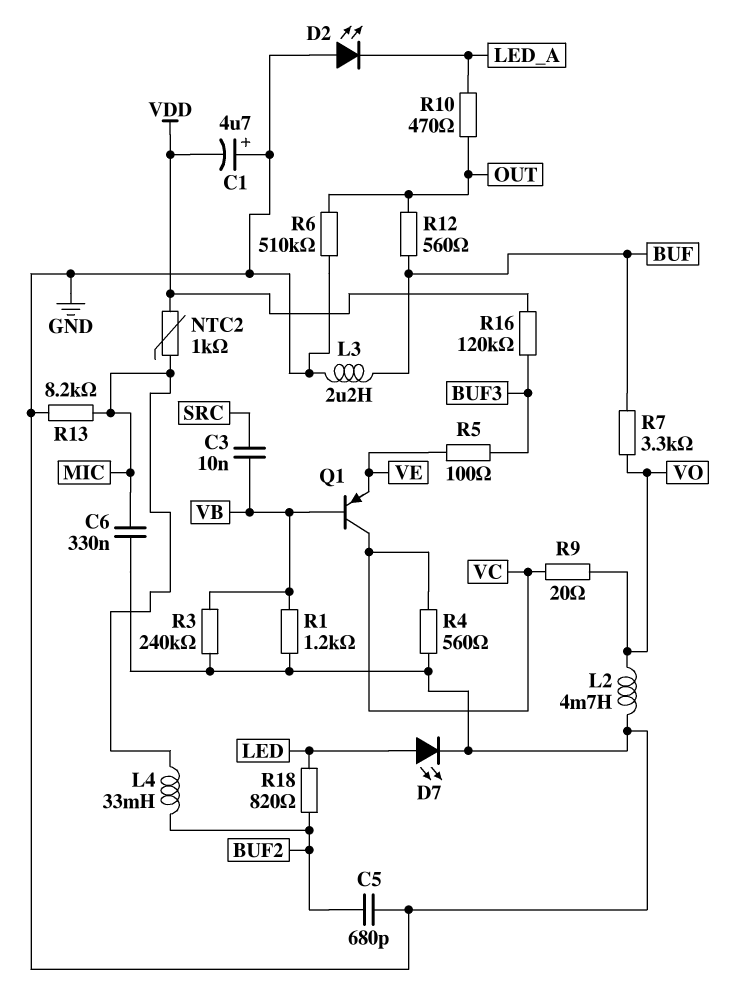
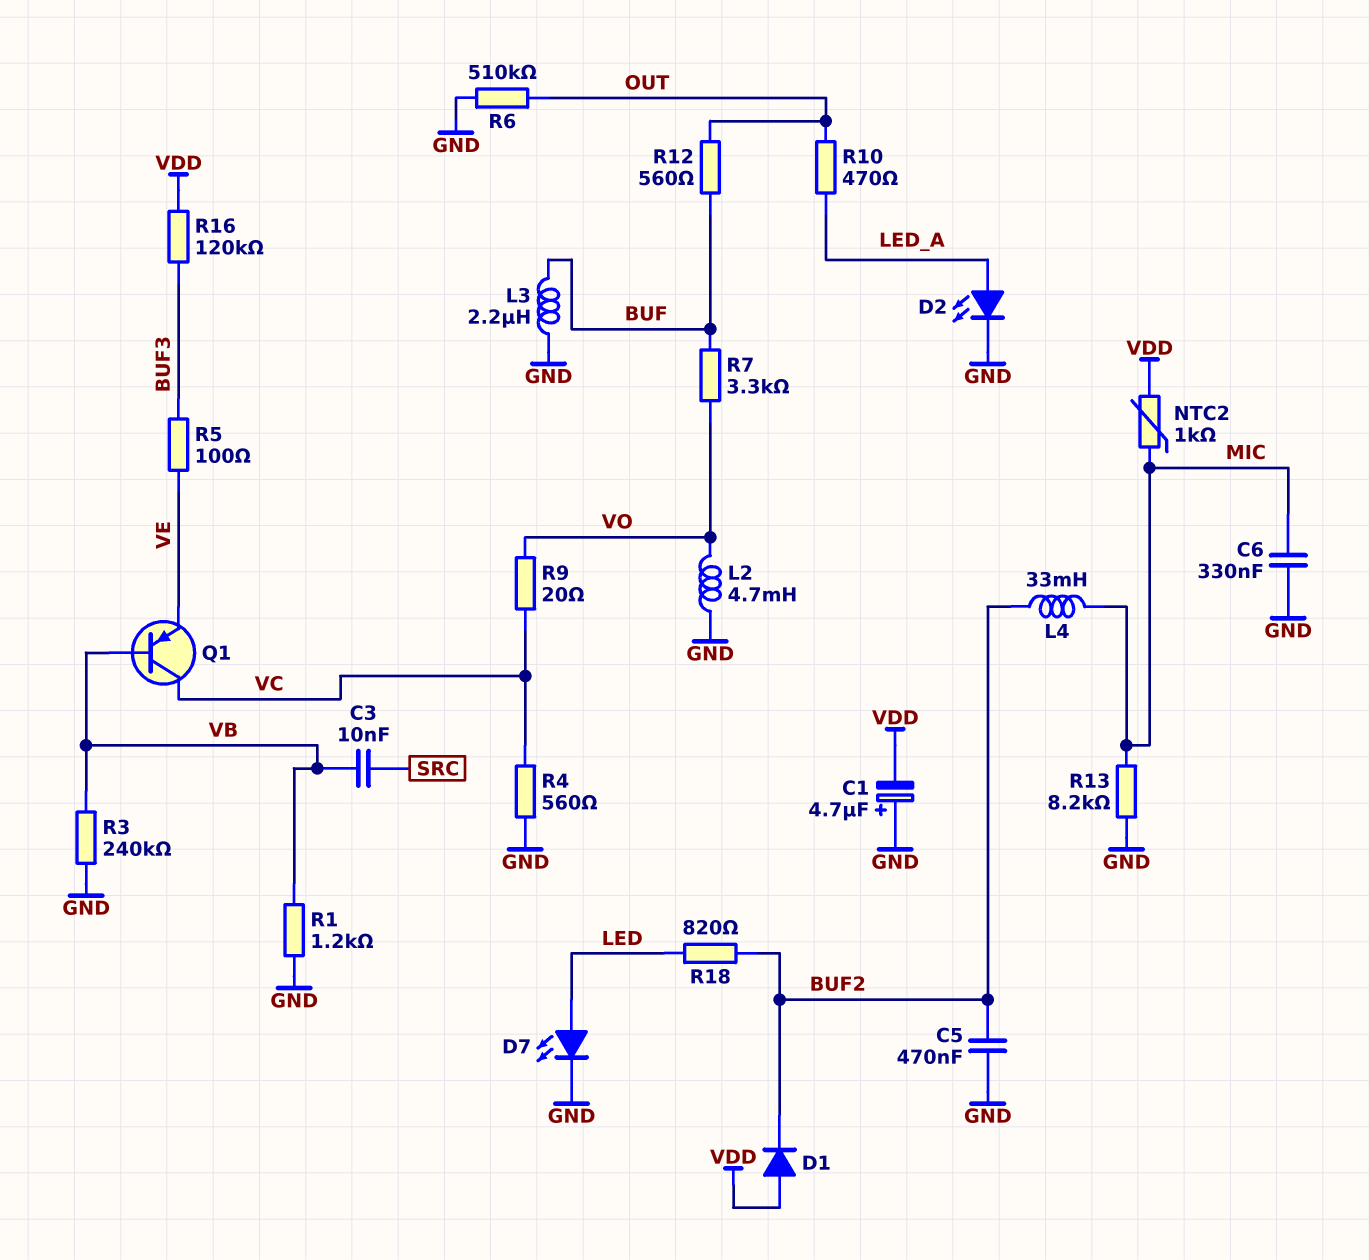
C5: 680pF (BUF2, GND) -> 470nF (BUF2, GND)
D1: none -> diode (A VDD, K BUF2)
D2: LED (A GND, K LED_A) -> LED (A LED_A, K GND)

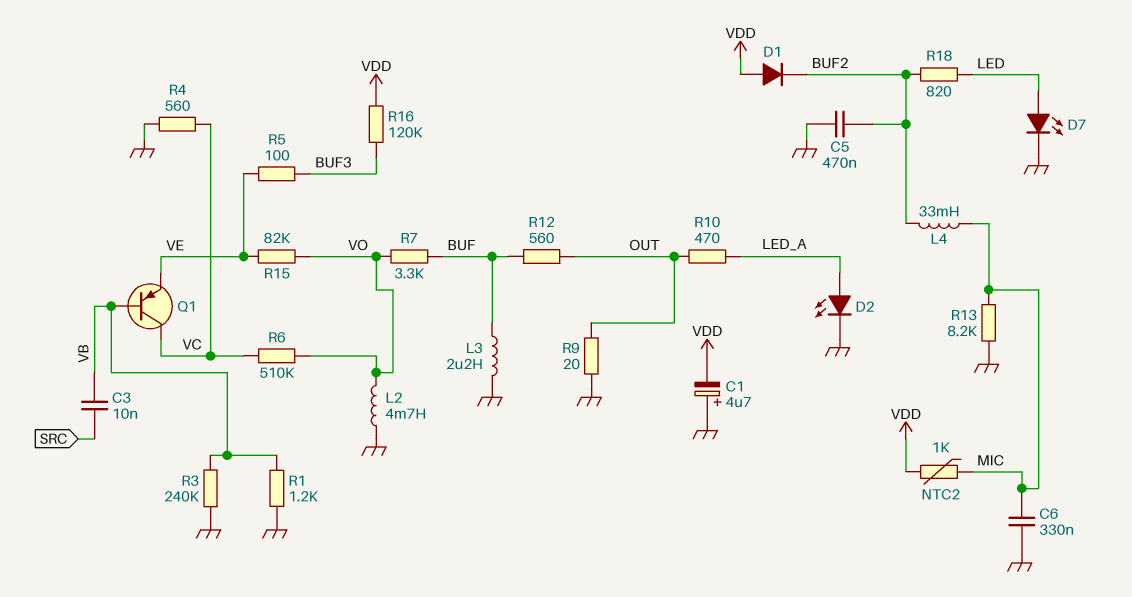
R6: 510k (GND, OUT) -> 510k (VC, VO)
R9: 20 (VC, VO) -> 20 (GND, OUT)
R15: none -> 82k (VE, VO)

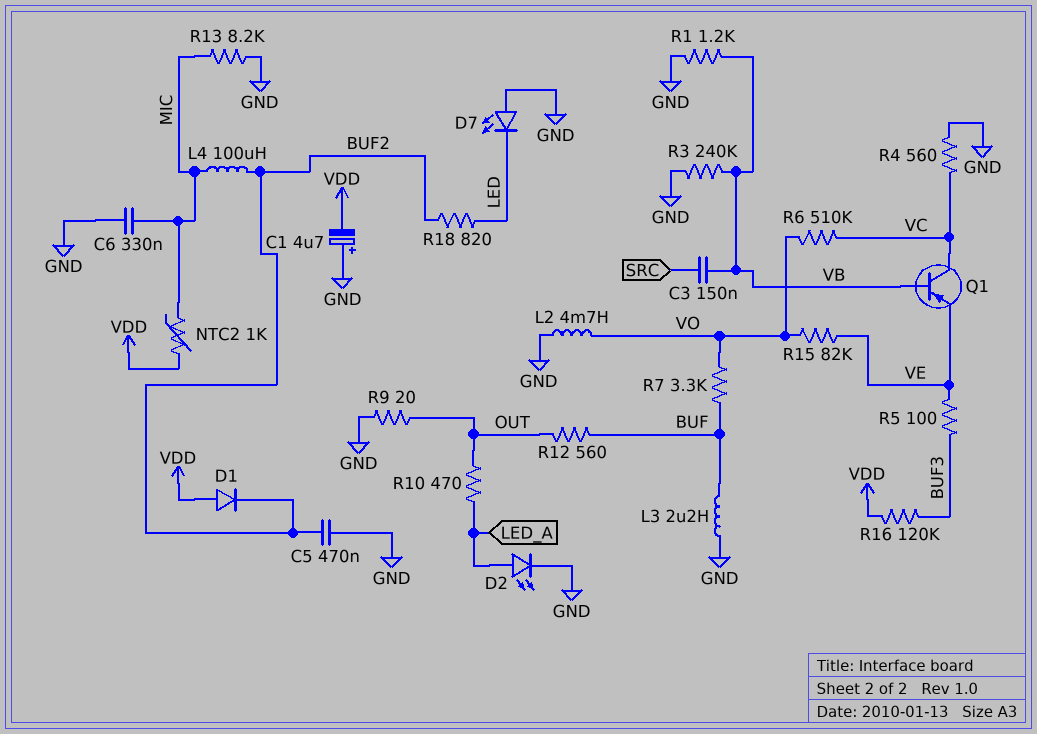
C3: 10nF (SRC, VB) -> 150nF (SRC, VB)
D7: LED (A LED, K GND) -> LED (A GND, K LED)
L4: 33mH (BUF2, MIC) -> 100uH (BUF2, MIC)

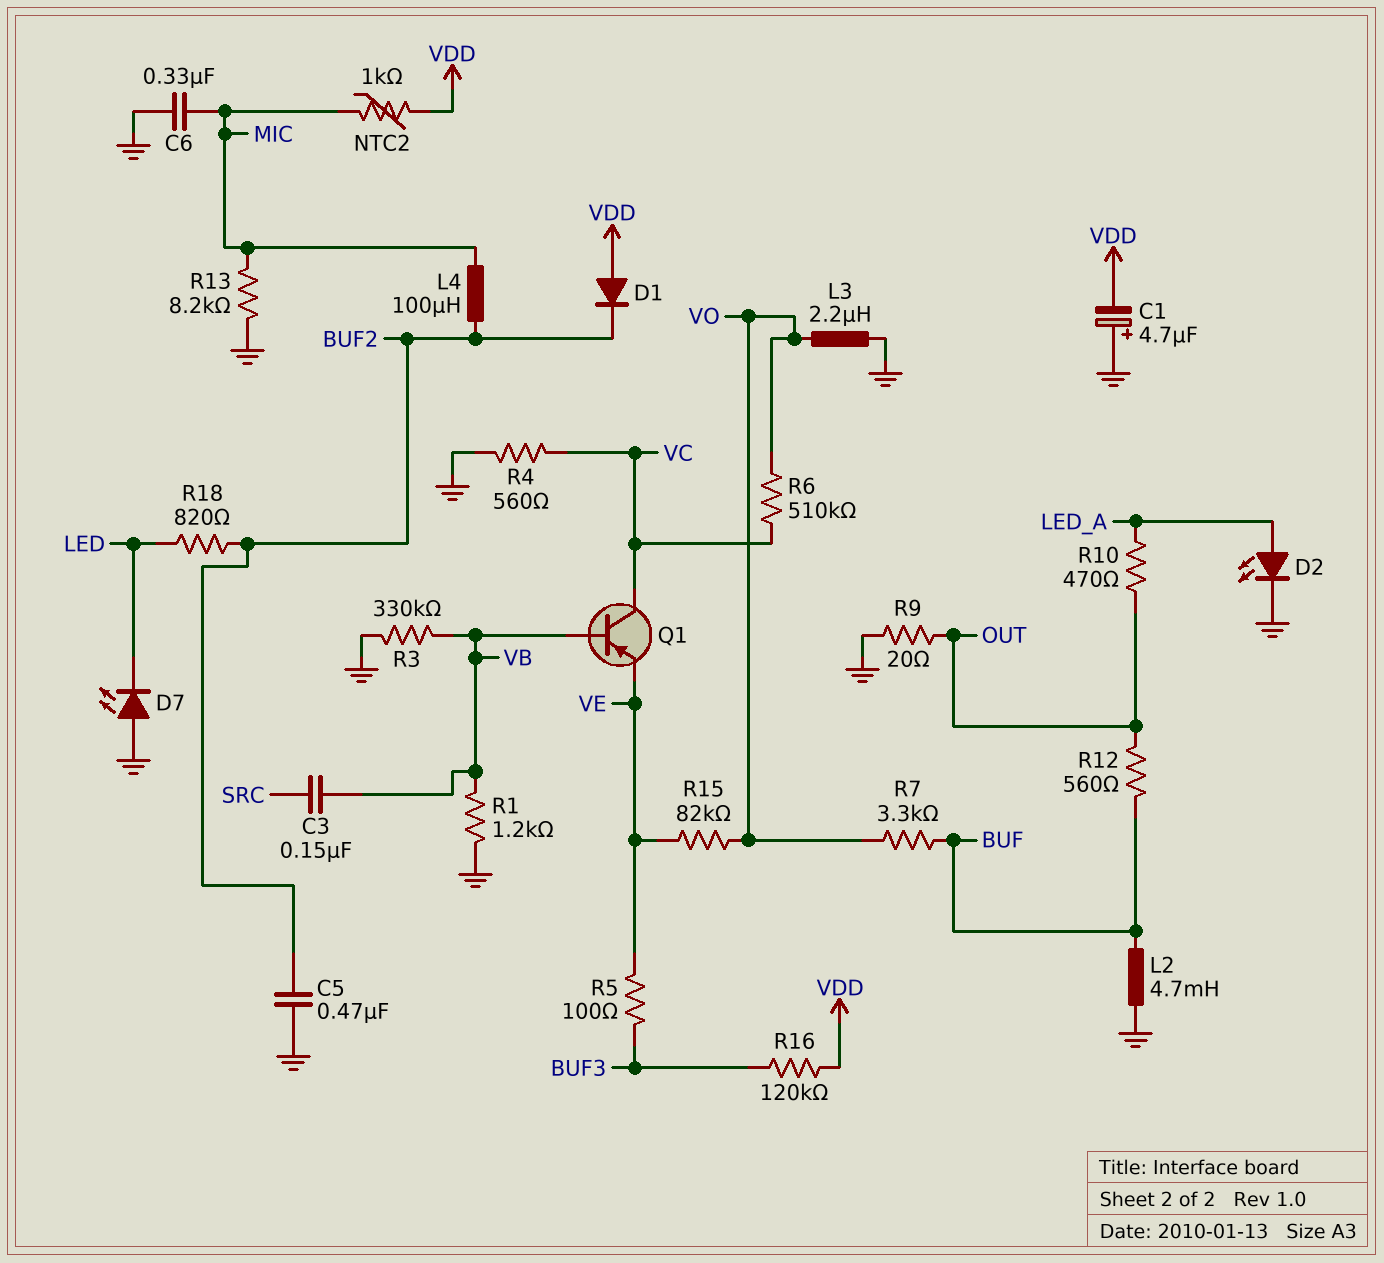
L2: 4.7mH (GND, VO) -> 4.7mH (BUF, GND)
L3: 2.2uH (BUF, GND) -> 2.2uH (GND, VO)
R3: 240k (GND, VB) -> 330k (GND, VB)

